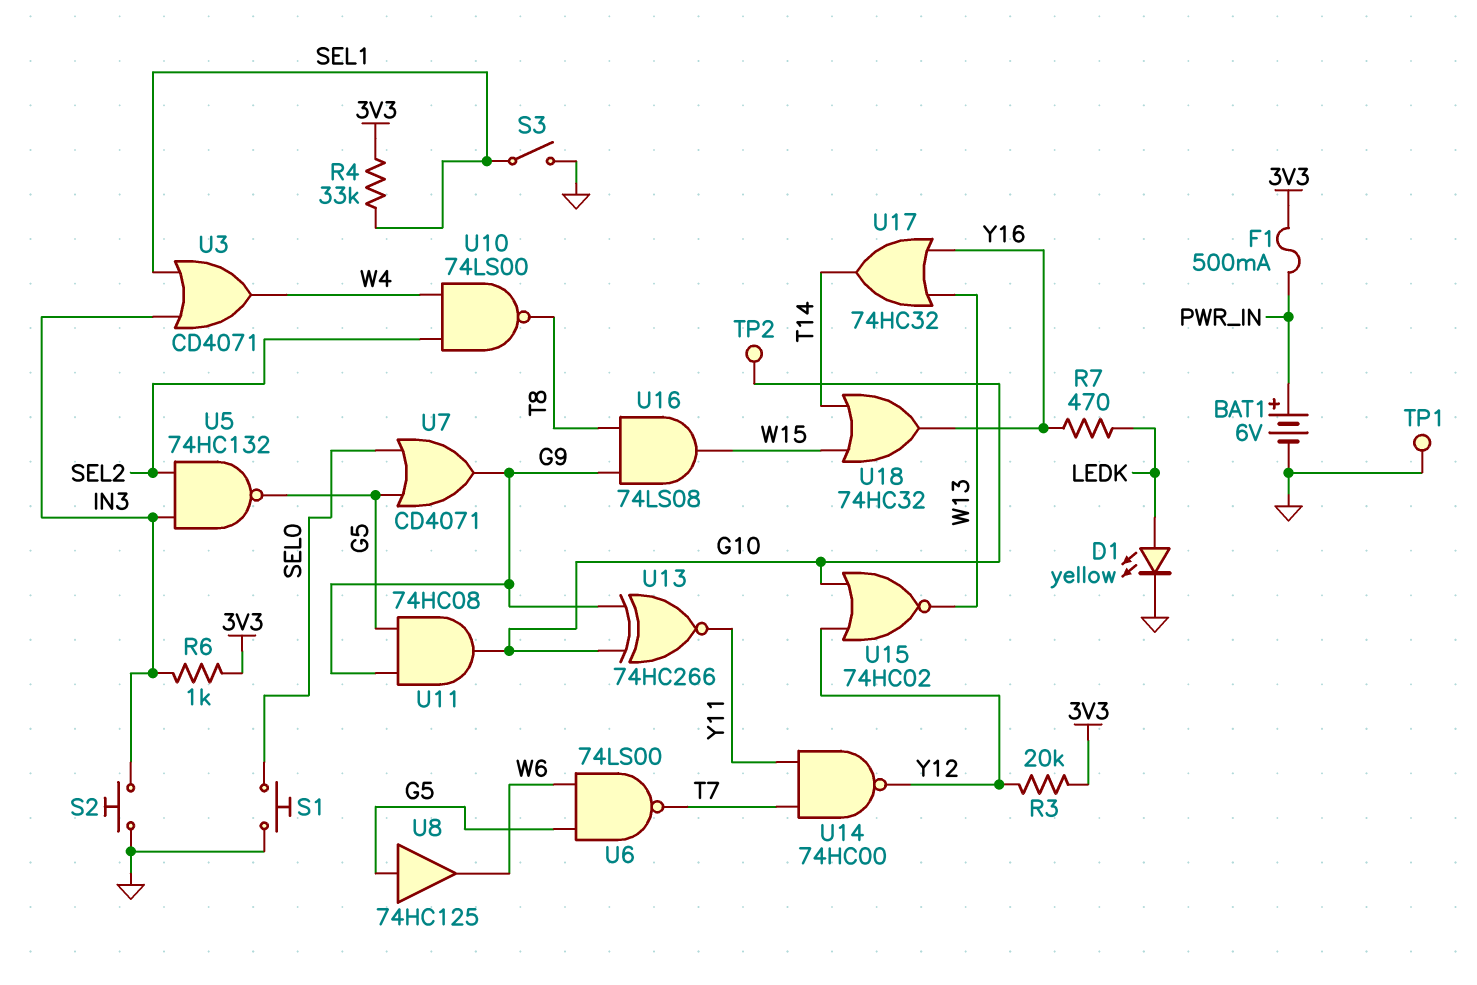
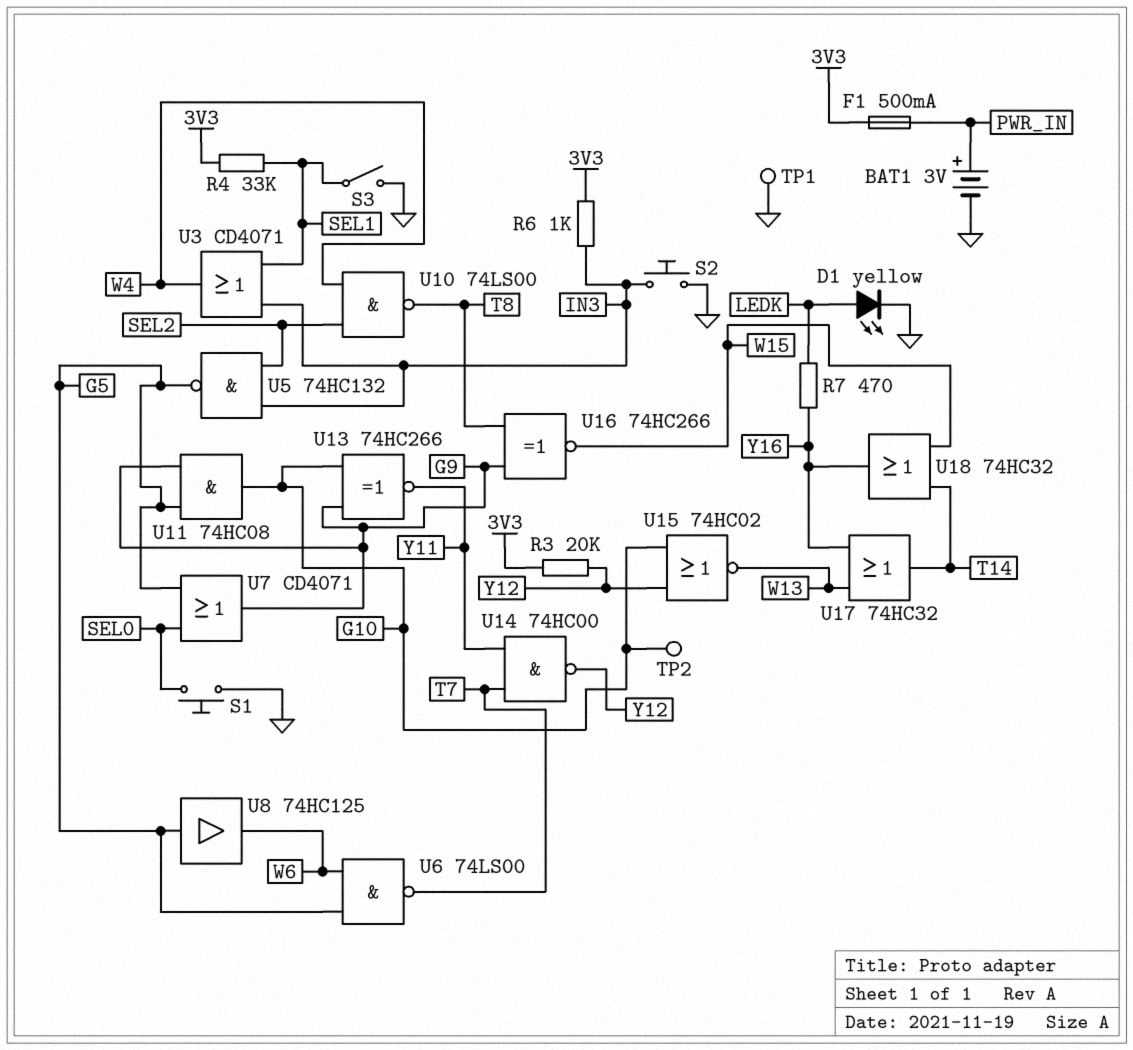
BAT1: 6V (plus PWR_IN, minus GND) -> 3V (plus PWR_IN, minus GND)
U16: AND 74LS08 (in G9, in T8, out W15) -> XNOR 74HC266 (in G9, in T8, out W15)

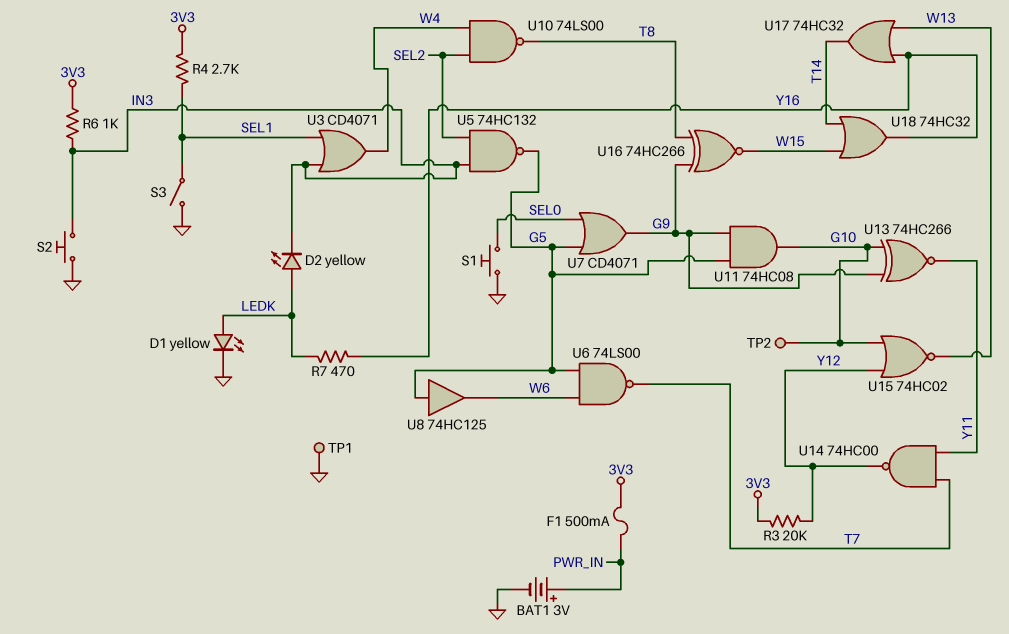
D2: none -> LED yellow (A LEDK, K IN3)
R4: 33k (3V3, SEL1) -> 2.7k (3V3, SEL1)

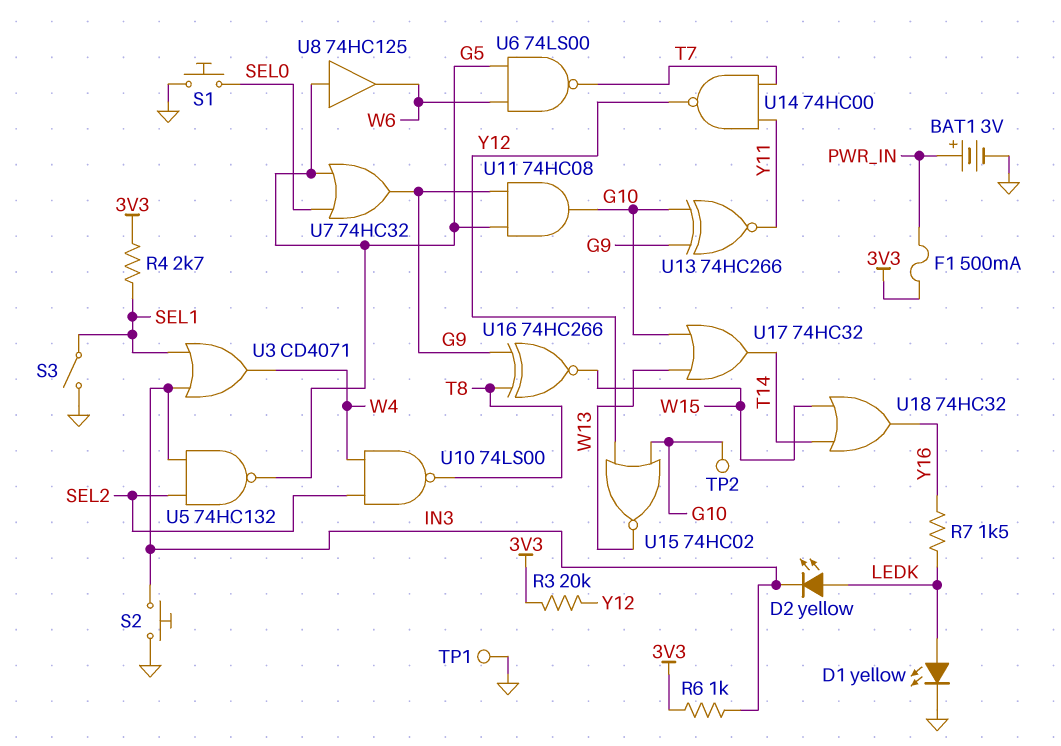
R7: 470 (LEDK, Y16) -> 1.5k (LEDK, Y16)
U7: OR CD4071 (in G5, in SEL0, out G9) -> OR 74HC32 (in G5, in SEL0, out G9)
U17: OR 74HC32 (in W13, in Y16, out T14) -> OR 74HC32 (in G10, in W13, out T14)

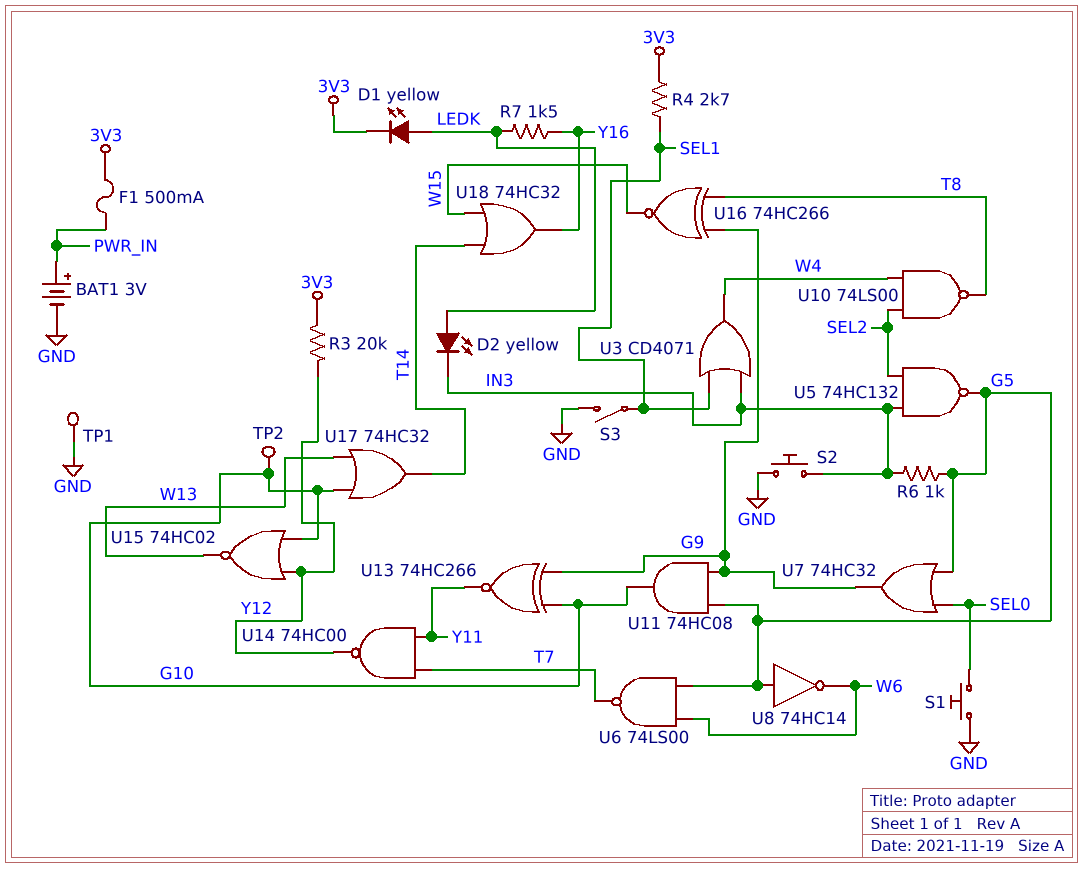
D1: LED yellow (A LEDK, K GND) -> LED yellow (A LEDK, K 3V3)
R6: 1k (3V3, IN3) -> 1k (G5, IN3)
U8: buffer 74HC125 (in G5, out W6) -> NOT 74HC14 (in G5, out W6)

